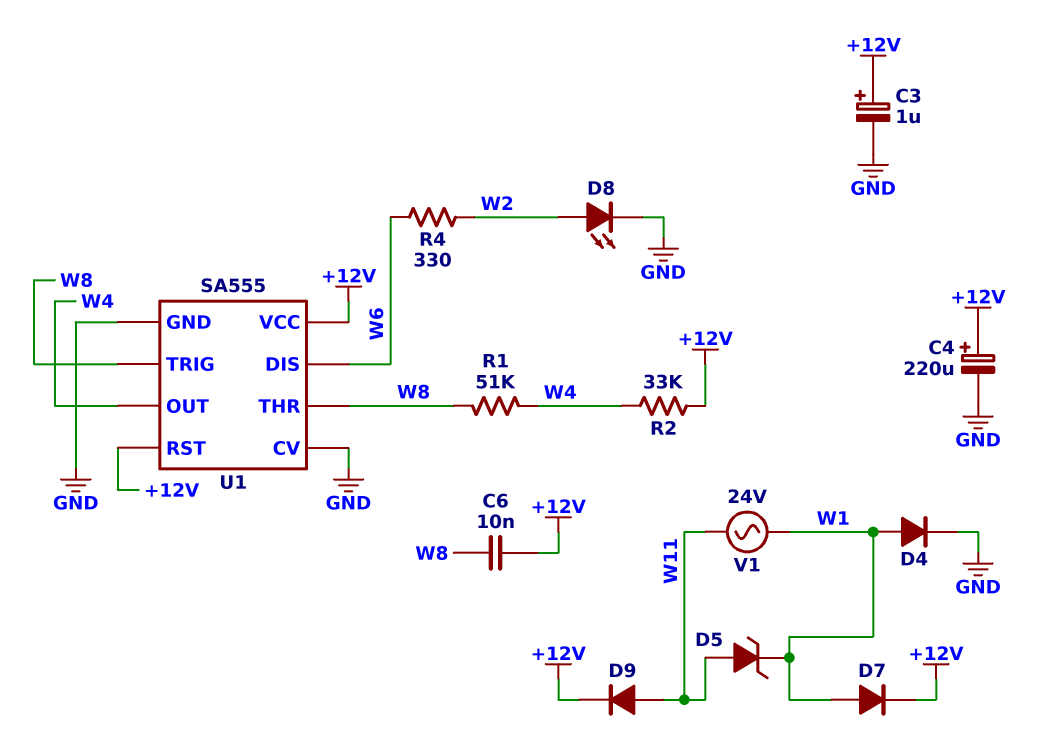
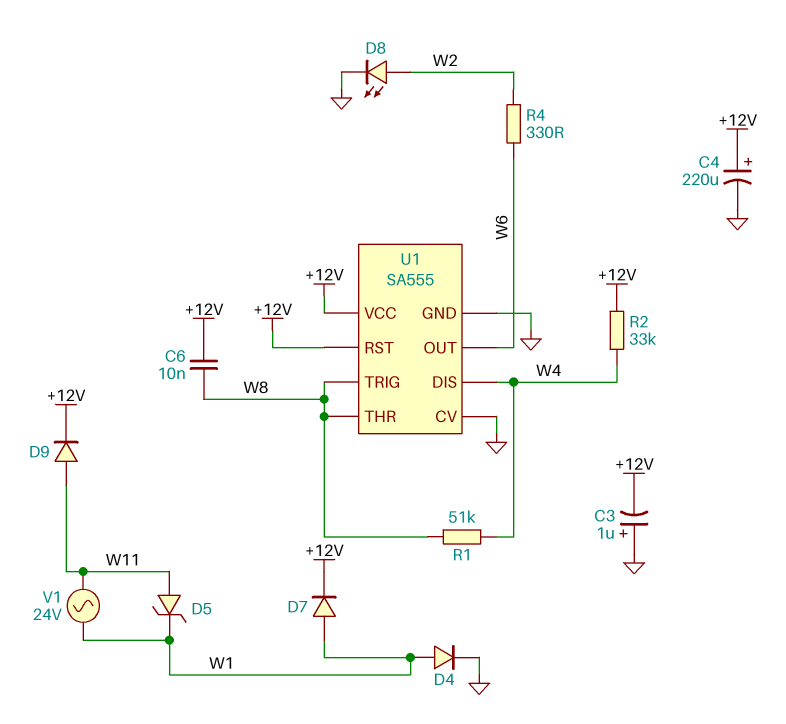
C3: 1uF (plus +12V, minus GND) -> 1uF (plus GND, minus +12V)
U1 pin DIS: W6 -> W4
U1 pin OUT: W4 -> W6

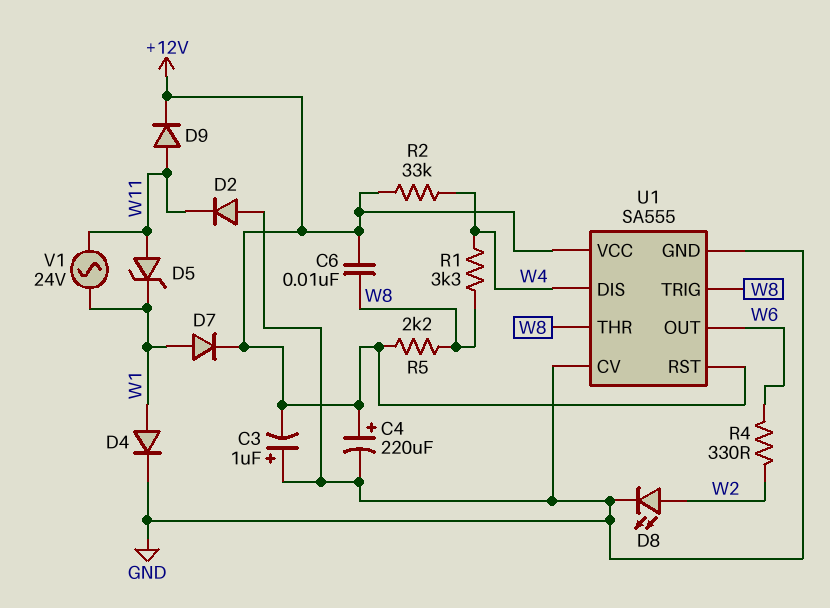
D2: none -> diode (A GND, K W11)
R1: 51k (W4, W8) -> 3.3k (W4, W8)
R5: none -> 2.2k (+12V, W8)

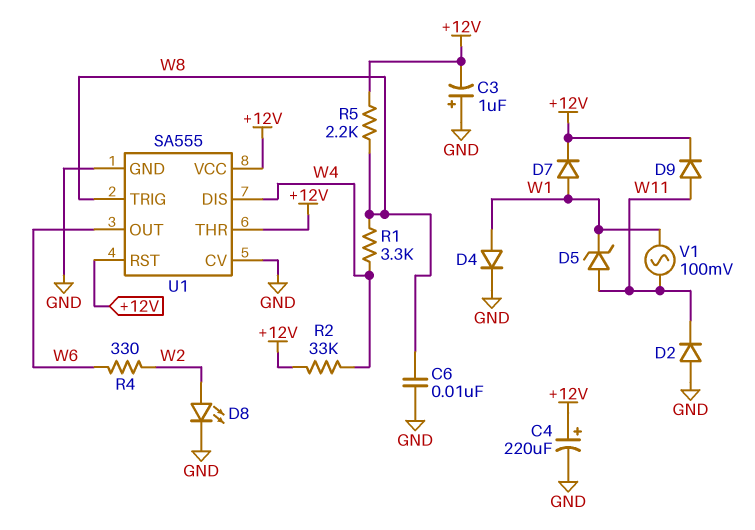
C6: 10nF (+12V, W8) -> 10nF (GND, W8)
U1 pin THR: W8 -> +12V
V1: AC 24V (W1, W11) -> AC 100mV (W1, W11)

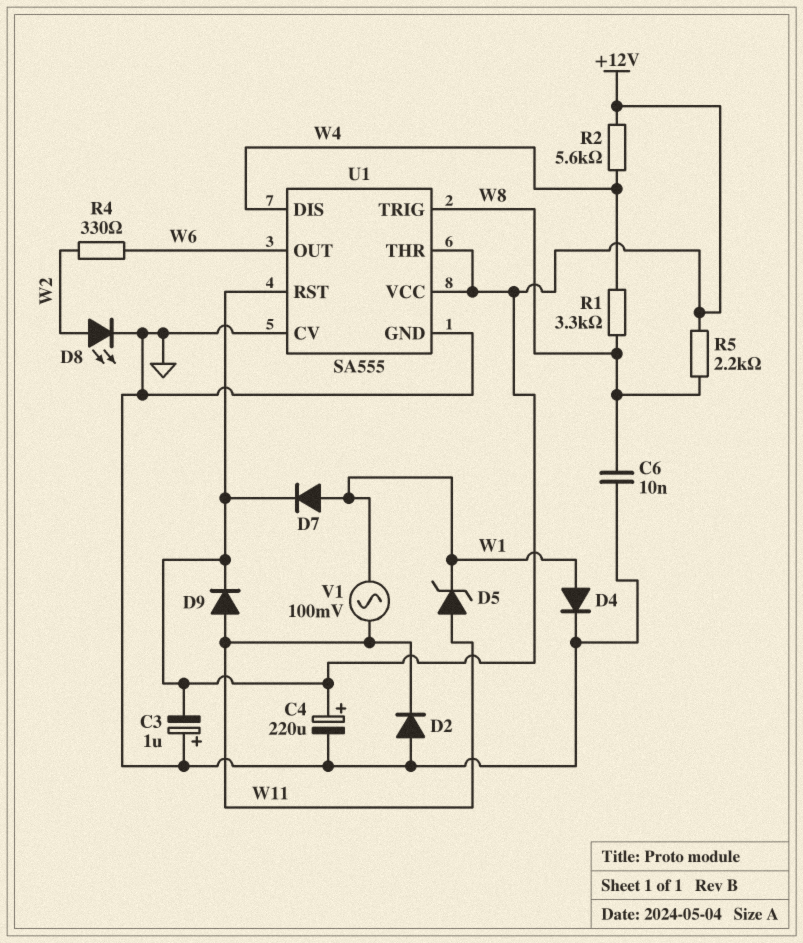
R2: 33k (+12V, W4) -> 5.6k (+12V, W4)

